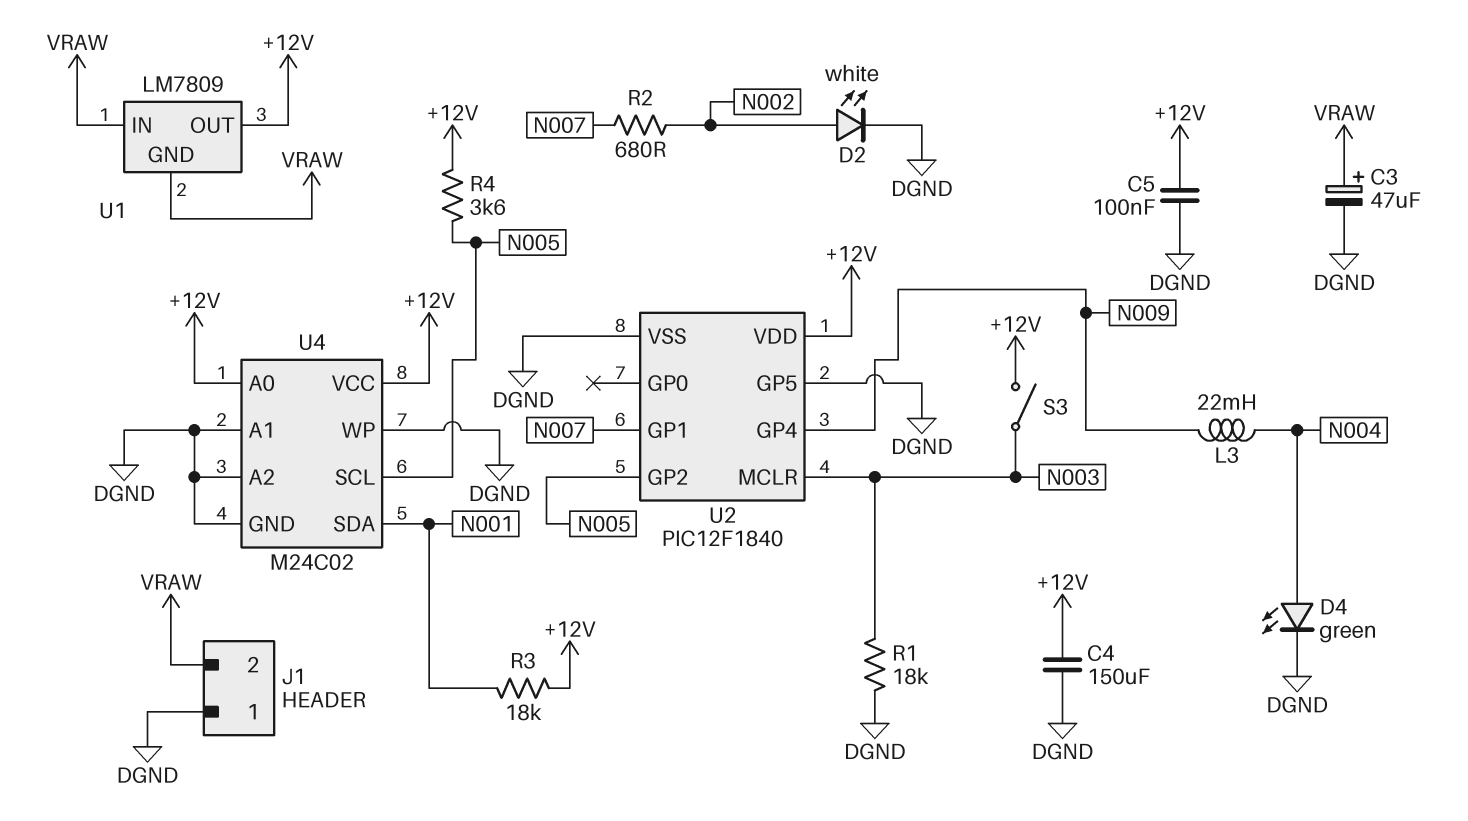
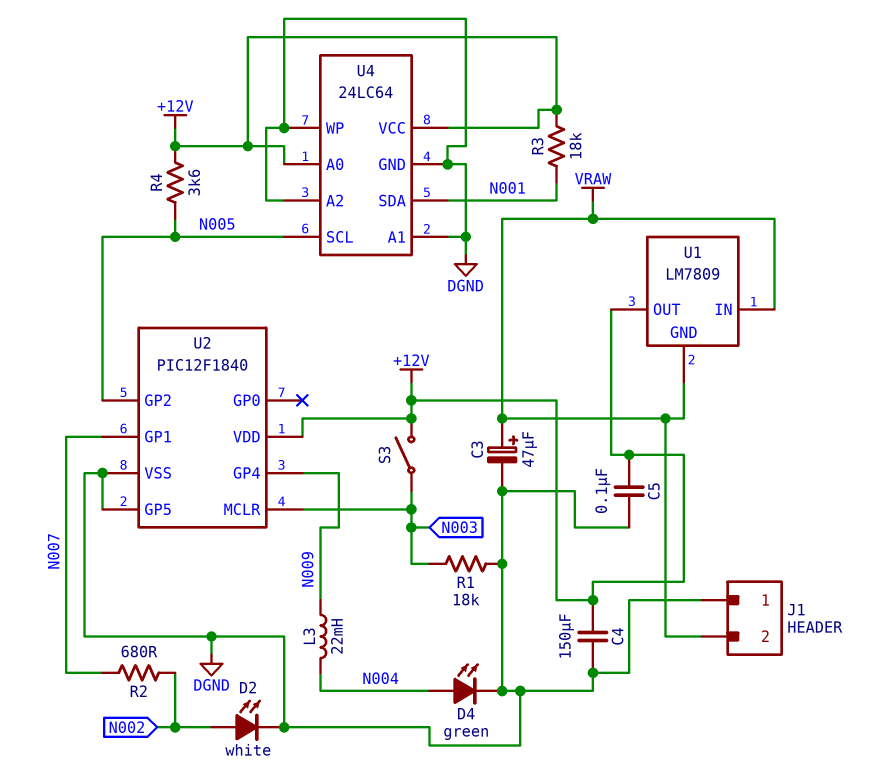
U4: M24C02 -> 24LC64

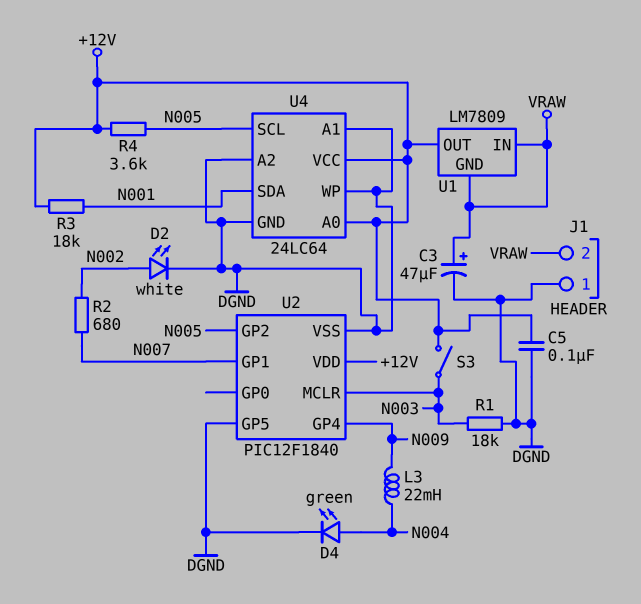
C4: 150uF (+12V, DGND) -> none

